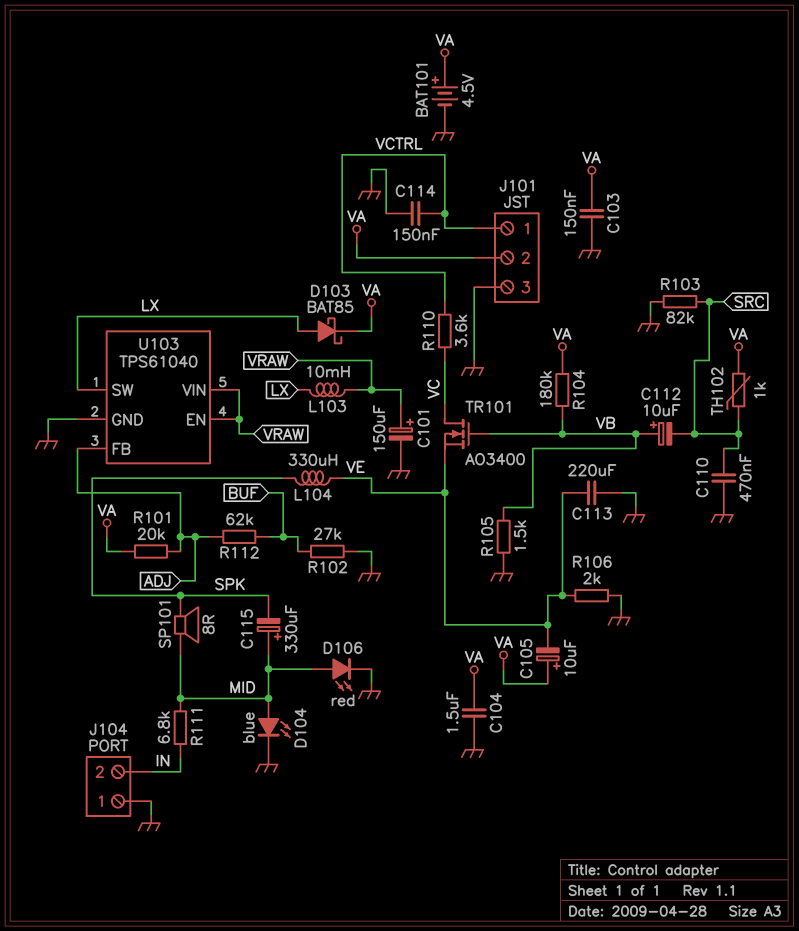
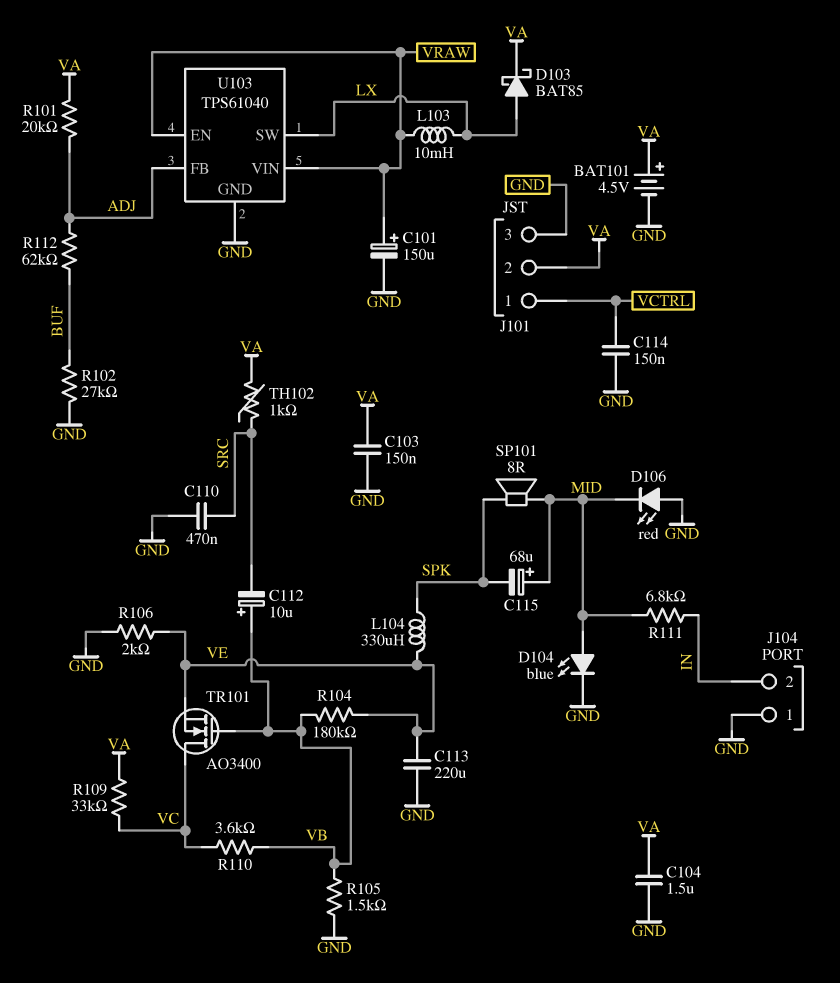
C105: 10uF (plus VA, minus VE) -> none
C115: 330uF (plus MID, minus SPK) -> 68uF (plus MID, minus SPK)
D106: LED red (A MID, K GND) -> LED red (A GND, K MID)
R103: 82k (GND, SRC) -> none
R104: 180k (VA, VB) -> 180k (VB, VE)
R109: none -> 33k (VA, VC)
R110: 3.6k (VC, VCTRL) -> 3.6k (VB, VC)

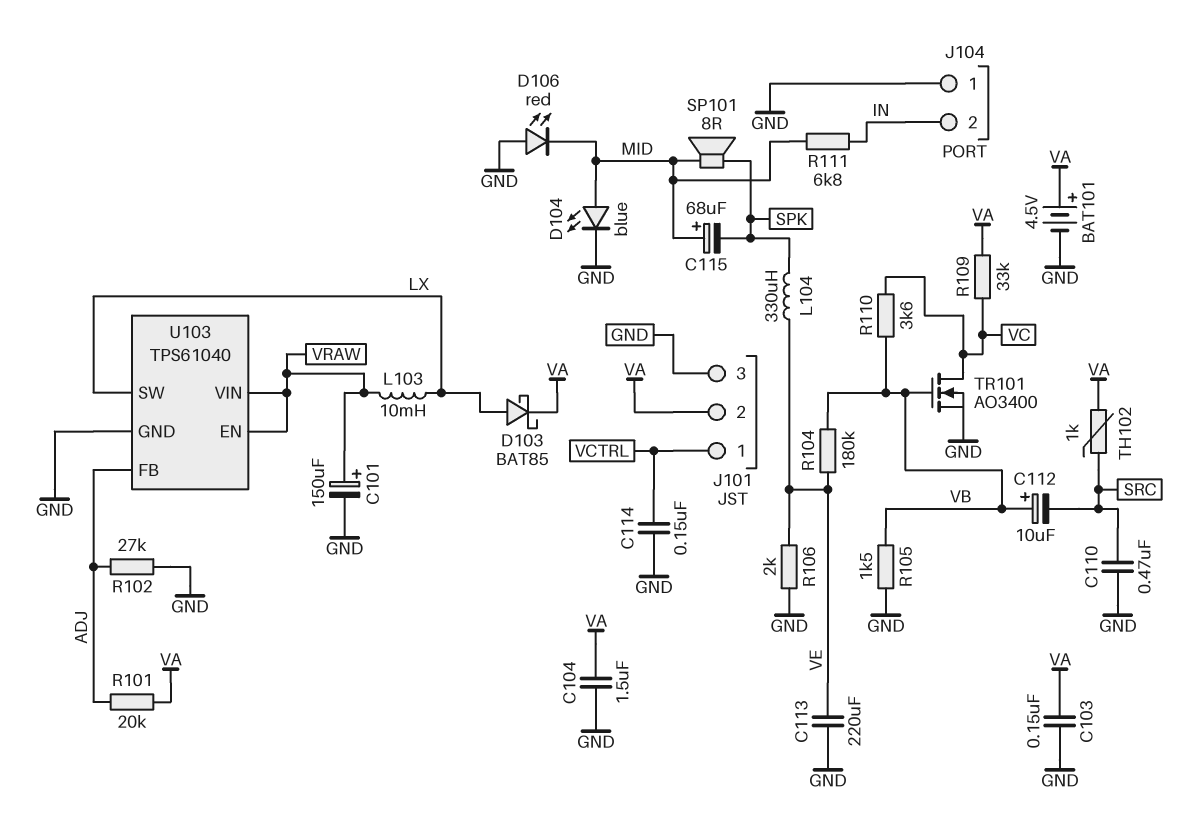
R102: 27k (BUF, GND) -> 27k (ADJ, GND)
R112: 62k (ADJ, BUF) -> none
TR101: NMOS AO3400 (G VB, D VC, S VE) -> NMOS AO3400 (G VB, D VC, S GND)

